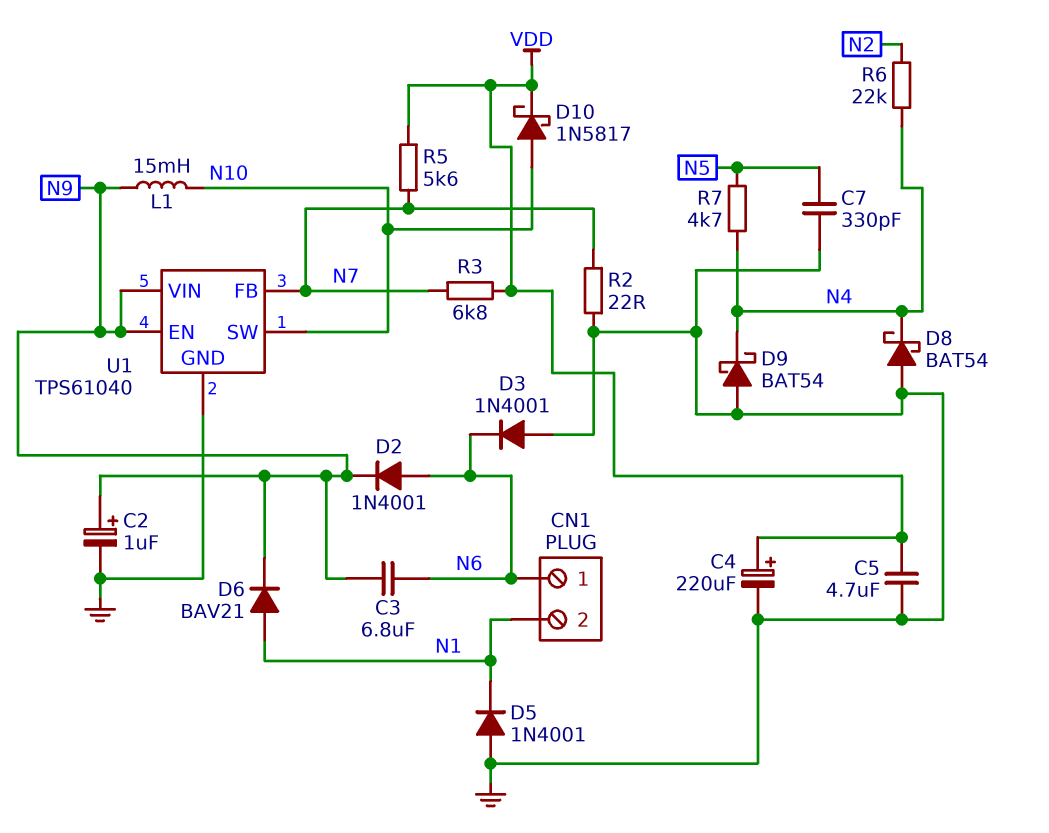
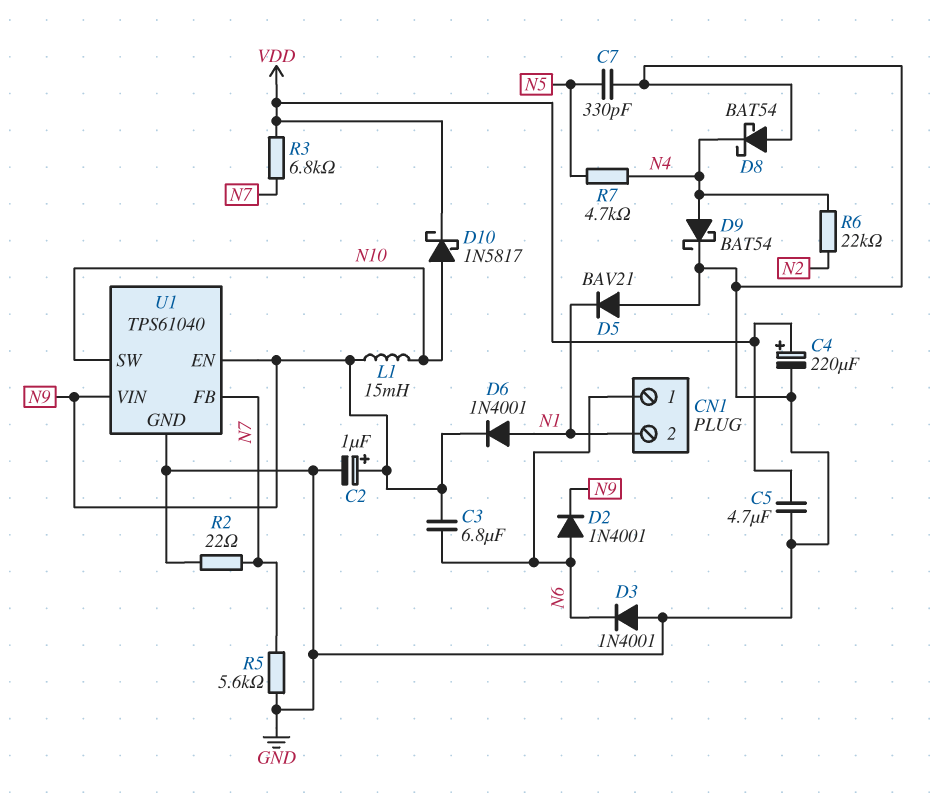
D5: diode 1N4001 (A GND, K N1) -> diode BAV21 (A GND, K N1)
D6: diode BAV21 (A N1, K N9) -> diode 1N4001 (A N1, K N9)
D9: schottky BAT54 (A GND, K N4) -> schottky BAT54 (A N4, K GND)
R5: 5.6k (N7, VDD) -> 5.6k (GND, N7)

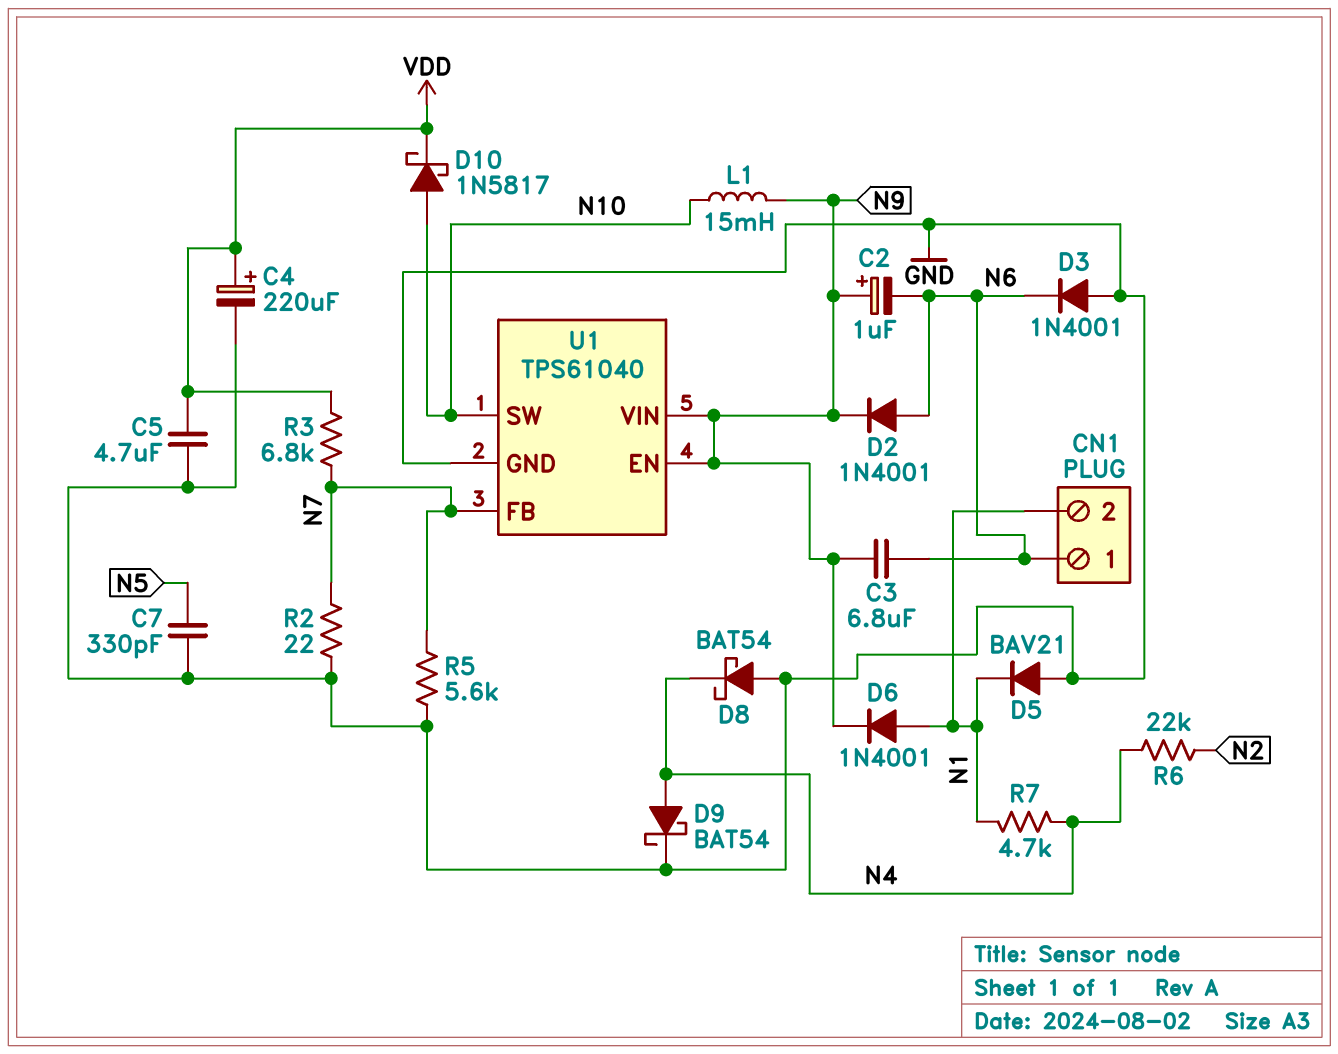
C2: 1uF (plus N9, minus GND) -> 1uF (plus N9, minus N6)
R7: 4.7k (N4, N5) -> 4.7k (N1, N4)

